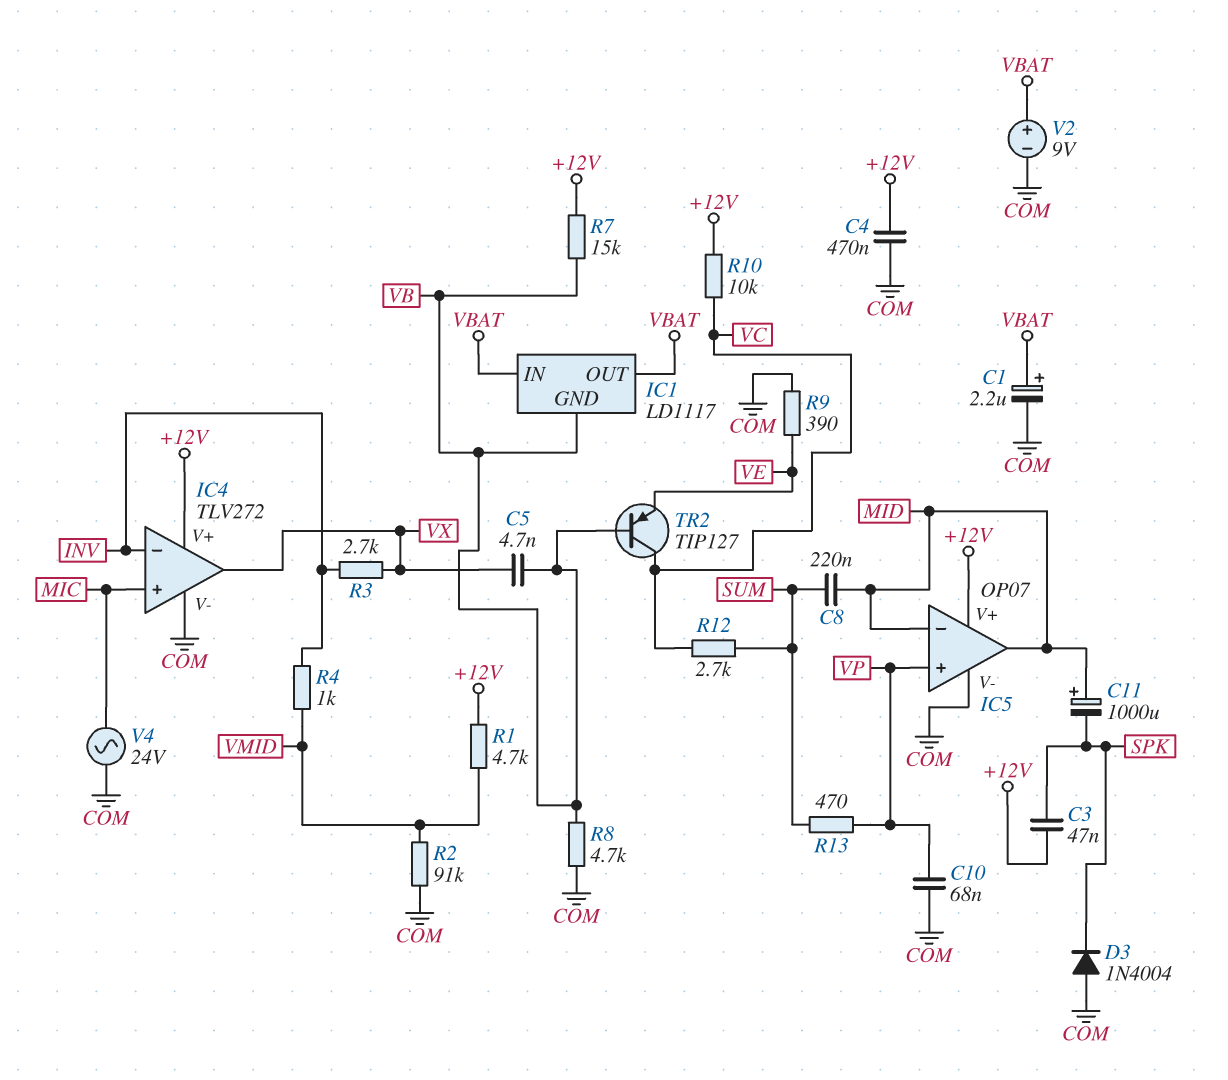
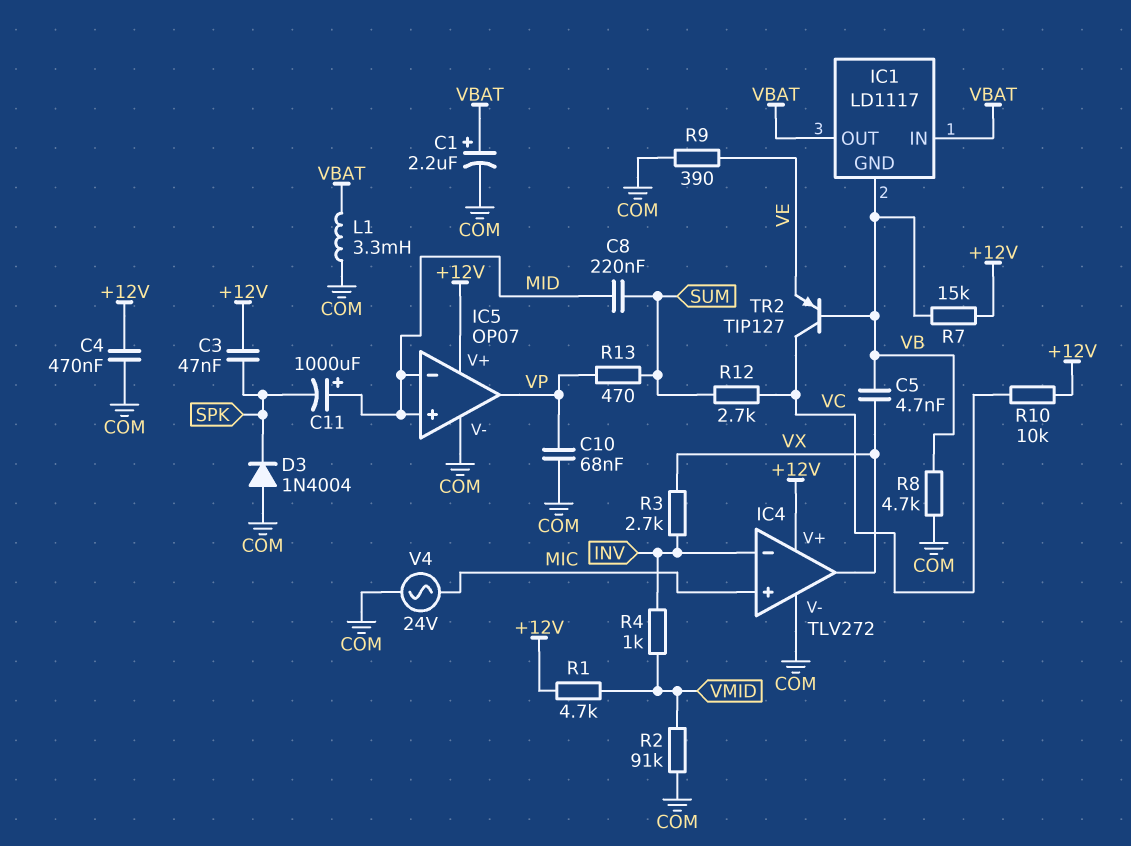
IC5 pin in+: VP -> MID
IC5 pin out: MID -> VP
L1: none -> 3.3mH (COM, VBAT)
V2: 9V (plus VBAT, minus COM) -> none

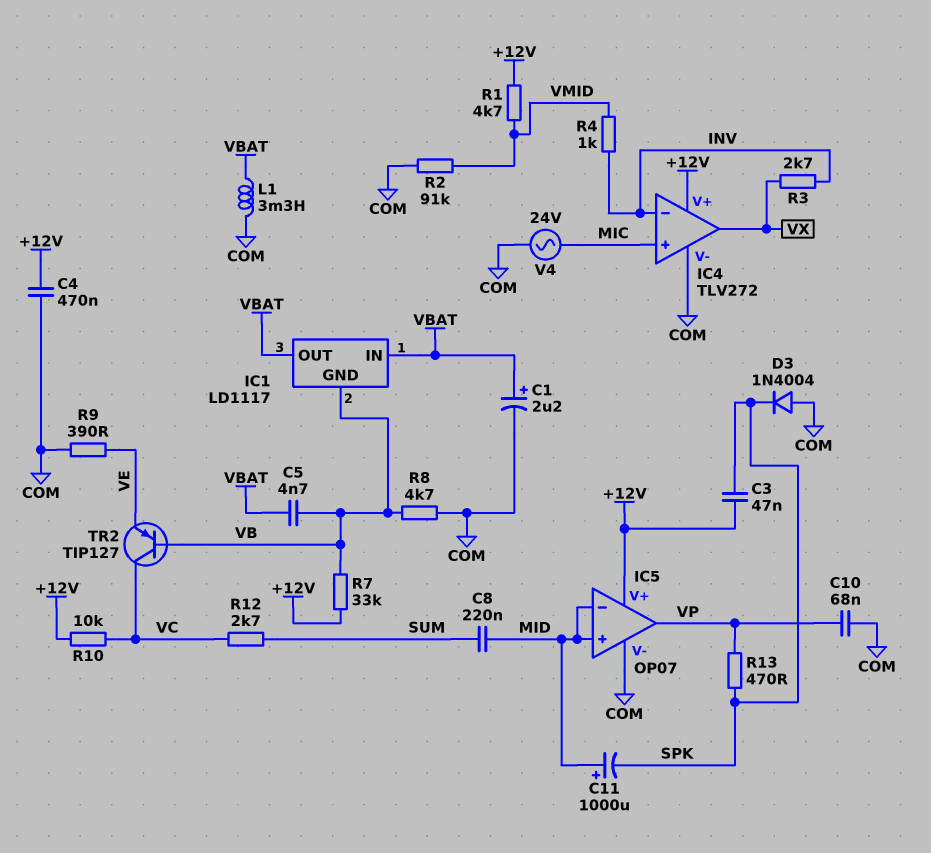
C5: 4.7nF (VB, VX) -> 4.7nF (VB, VBAT)
R7: 15k (+12V, VB) -> 33k (+12V, VB)
R13: 470 (SUM, VP) -> 470 (SPK, VP)

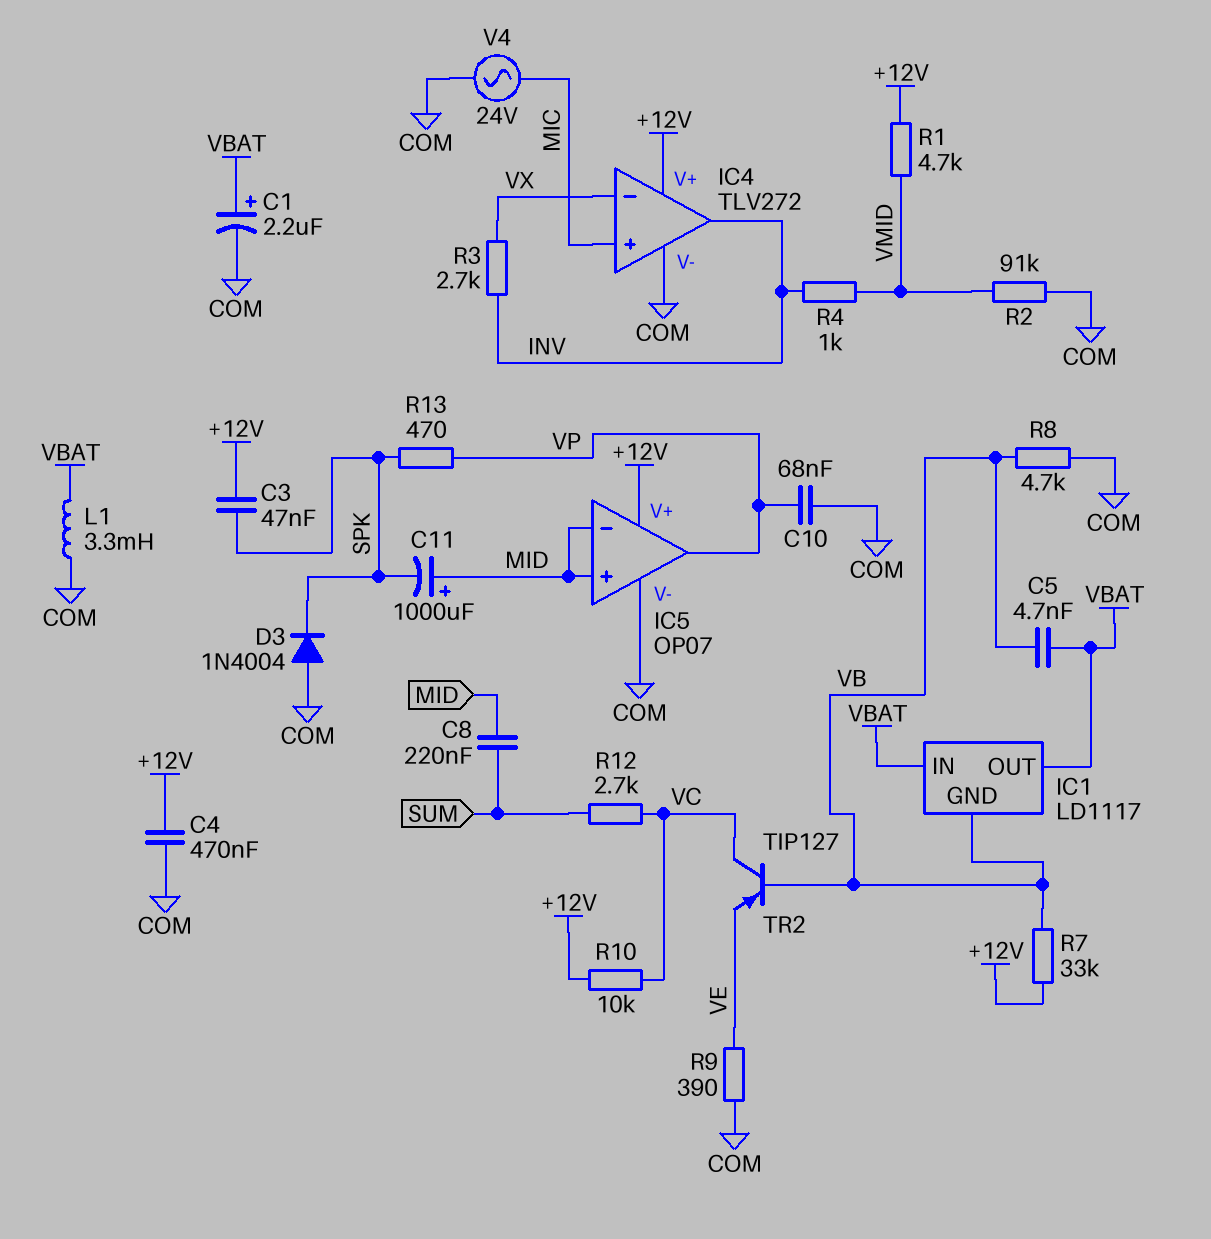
IC4 pin in-: INV -> VX
IC4 pin out: VX -> INV

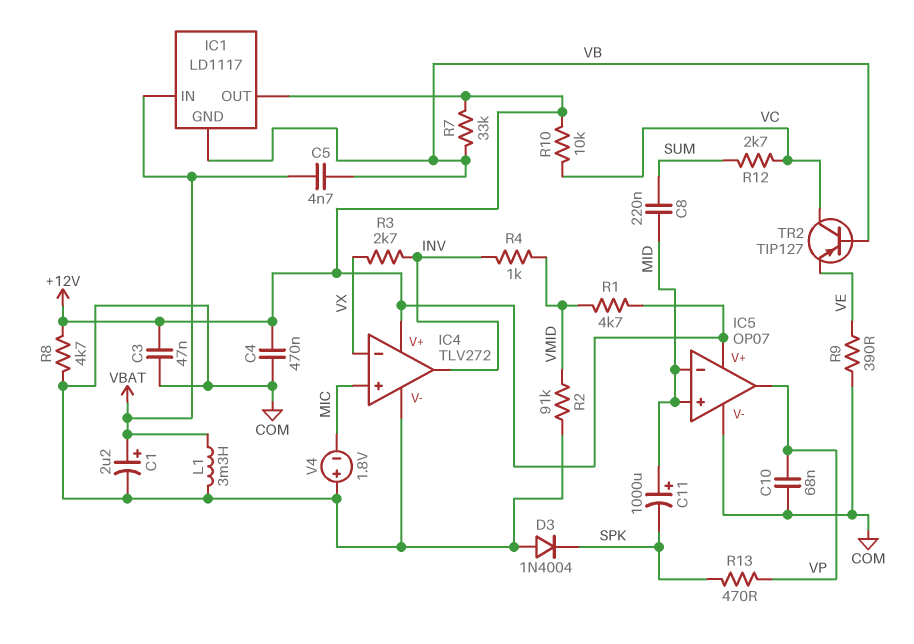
C3: 47nF (+12V, SPK) -> 47nF (+12V, COM)
IC1 pin OUT: VBAT -> +12V
R8: 4.7k (COM, VB) -> 4.7k (+12V, COM)
V4: AC 24V (COM, MIC) -> 1.8V (plus COM, minus MIC)

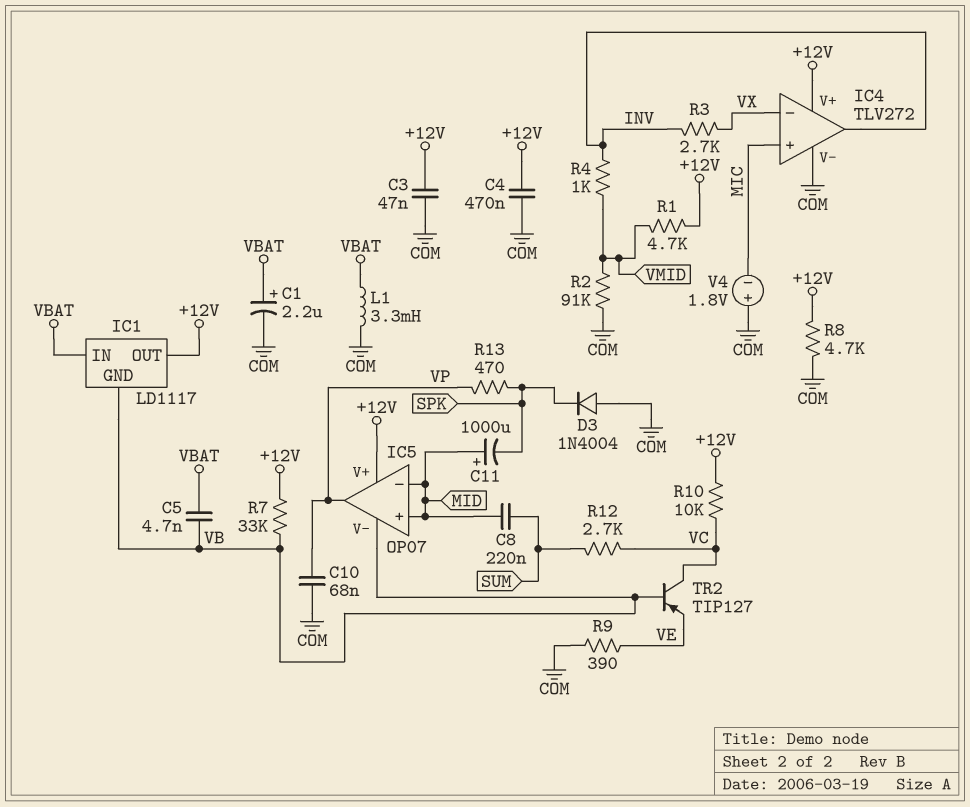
IC5 pin V-: COM -> VB

